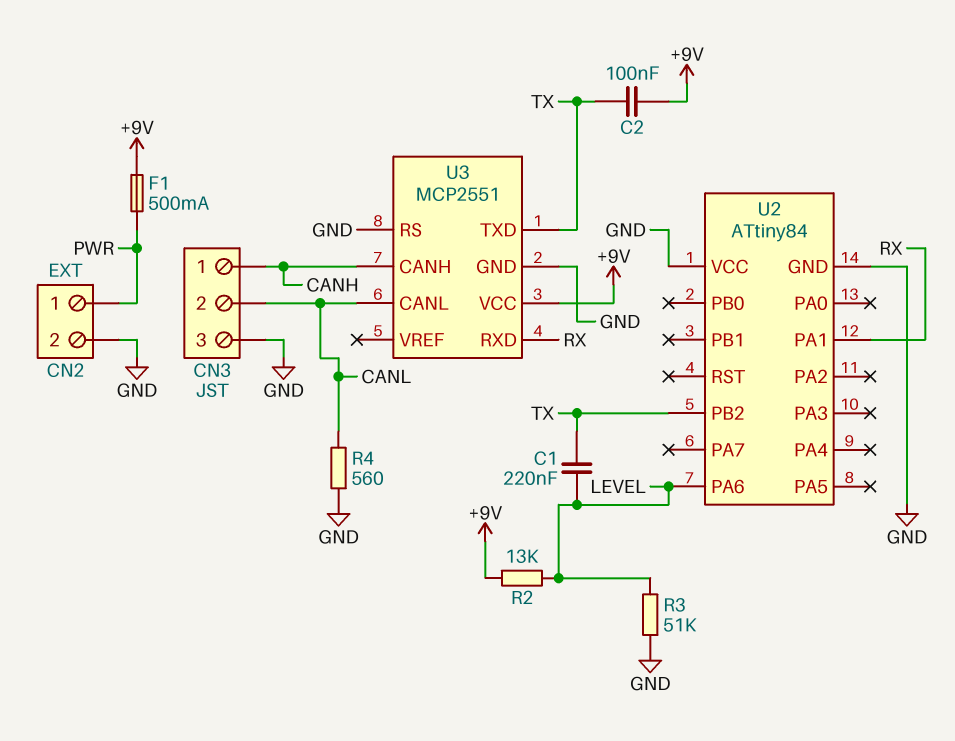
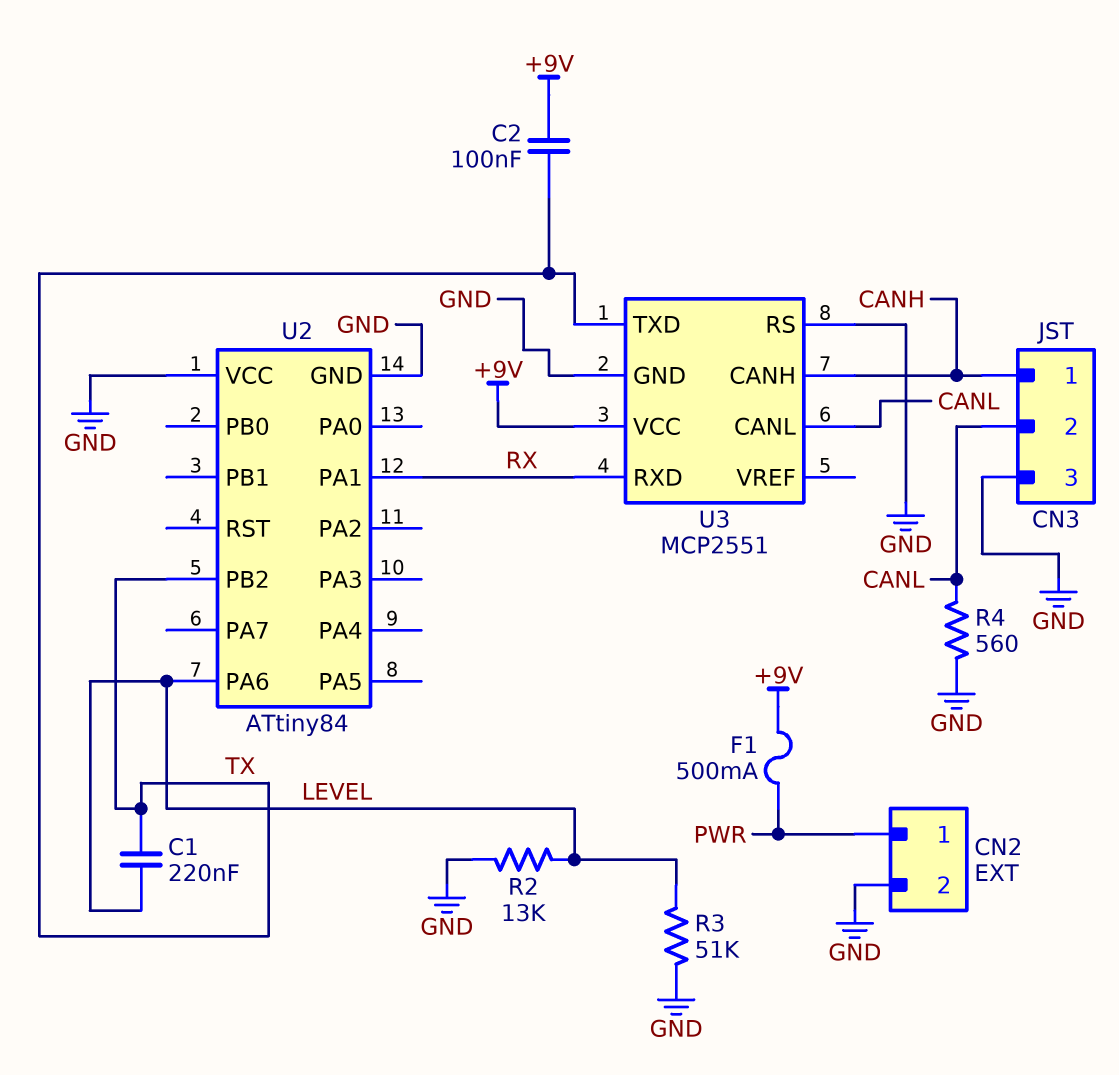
R2: 13k (+9V, LEVEL) -> 13k (GND, LEVEL)

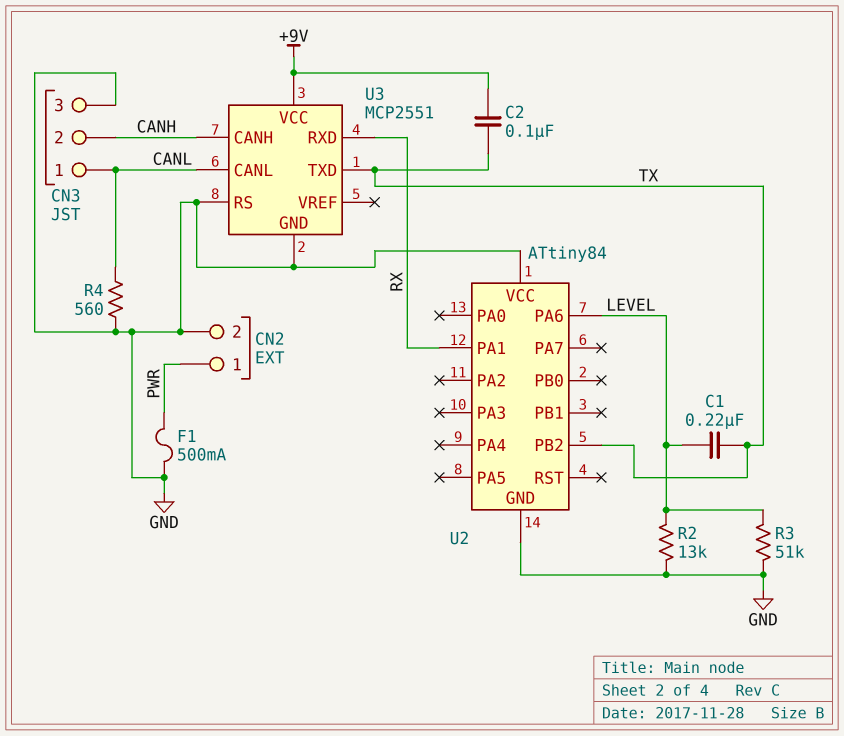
CN3 pin 1: CANH -> CANL
CN3 pin 2: CANL -> CANH
F1: 500mA (+9V, PWR) -> 500mA (GND, PWR)

